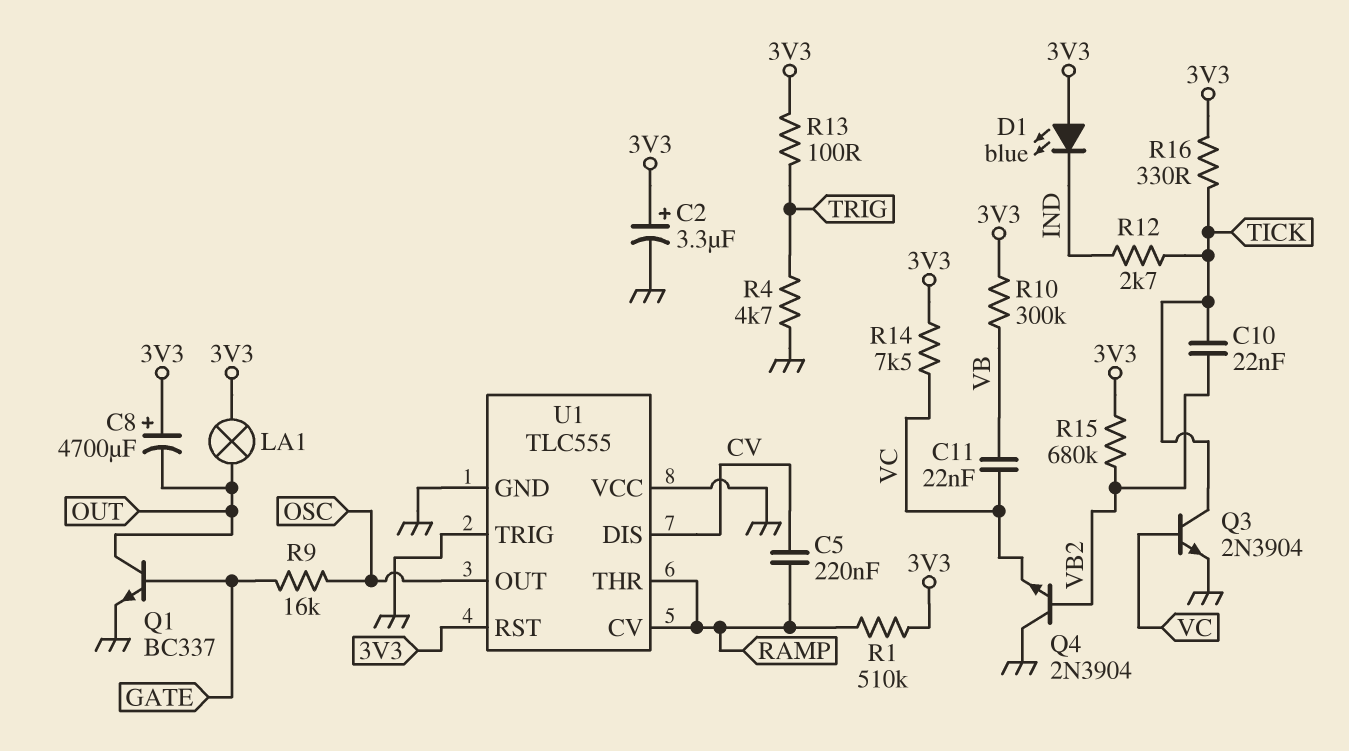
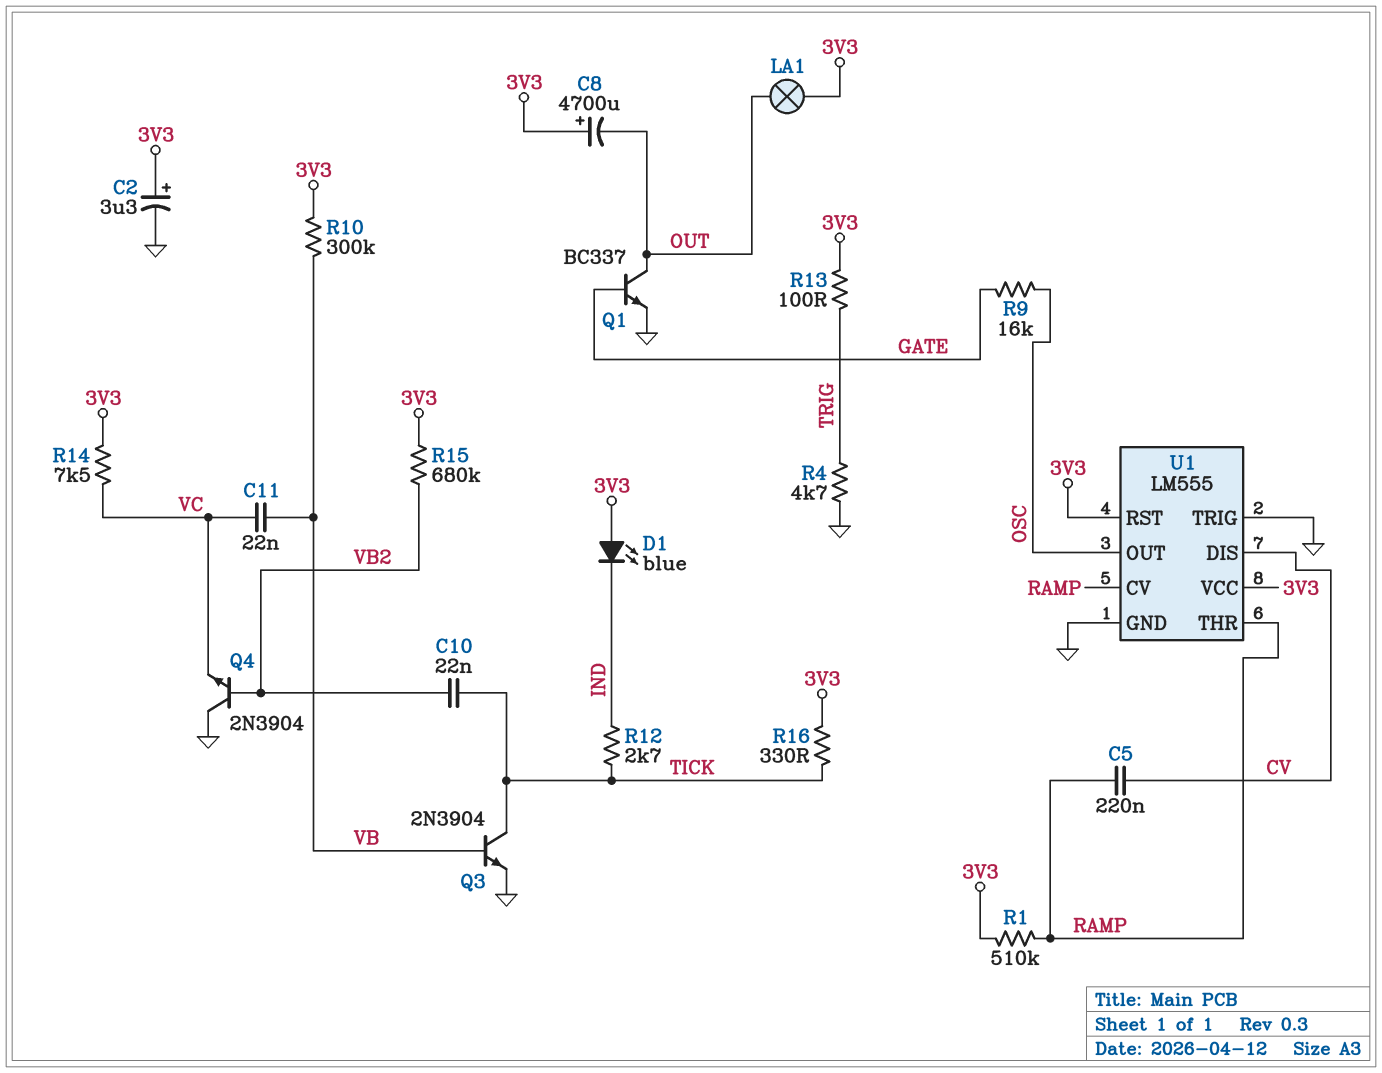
Q3: NPN 2N3904 (B VC, C TICK, E GND) -> NPN 2N3904 (B VB, C TICK, E GND)
U1: TLC555 -> LM555
U1 pin VCC: GND -> 3V3

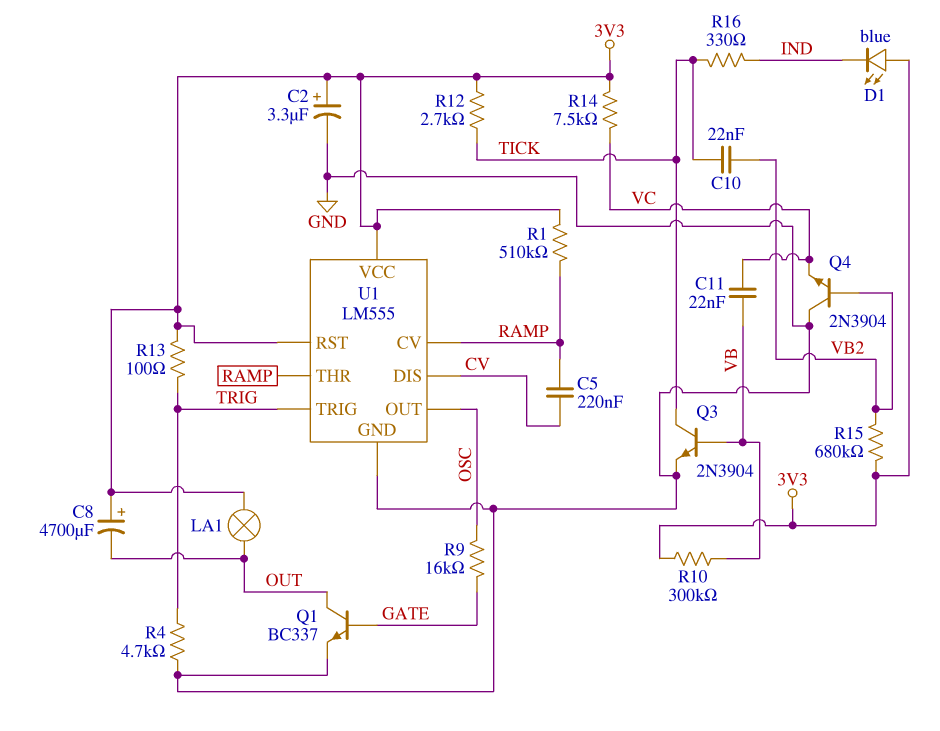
R12: 2.7k (IND, TICK) -> 2.7k (3V3, TICK)
R16: 330 (3V3, TICK) -> 330 (IND, TICK)
U1 pin TRIG: GND -> TRIG

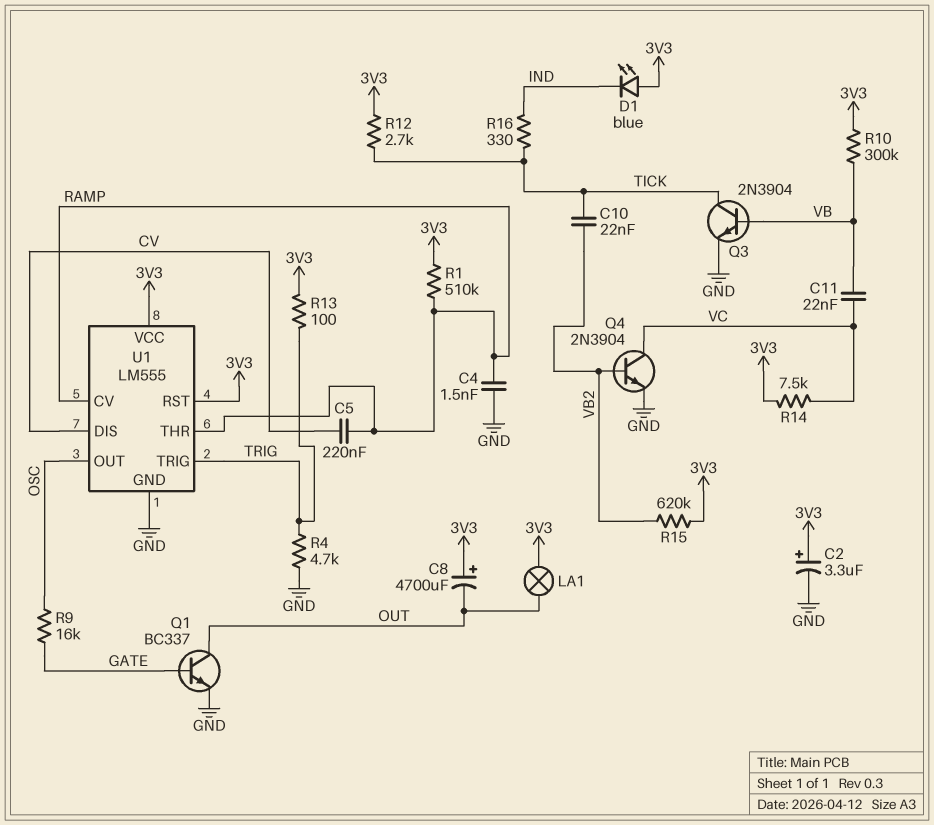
C4: none -> 1.5nF (GND, RAMP)
Q4: NPN 2N3904 (B VB2, C GND, E VC) -> NPN 2N3904 (B VB2, C VC, E GND)
R15: 680k (3V3, VB2) -> 620k (3V3, VB2)

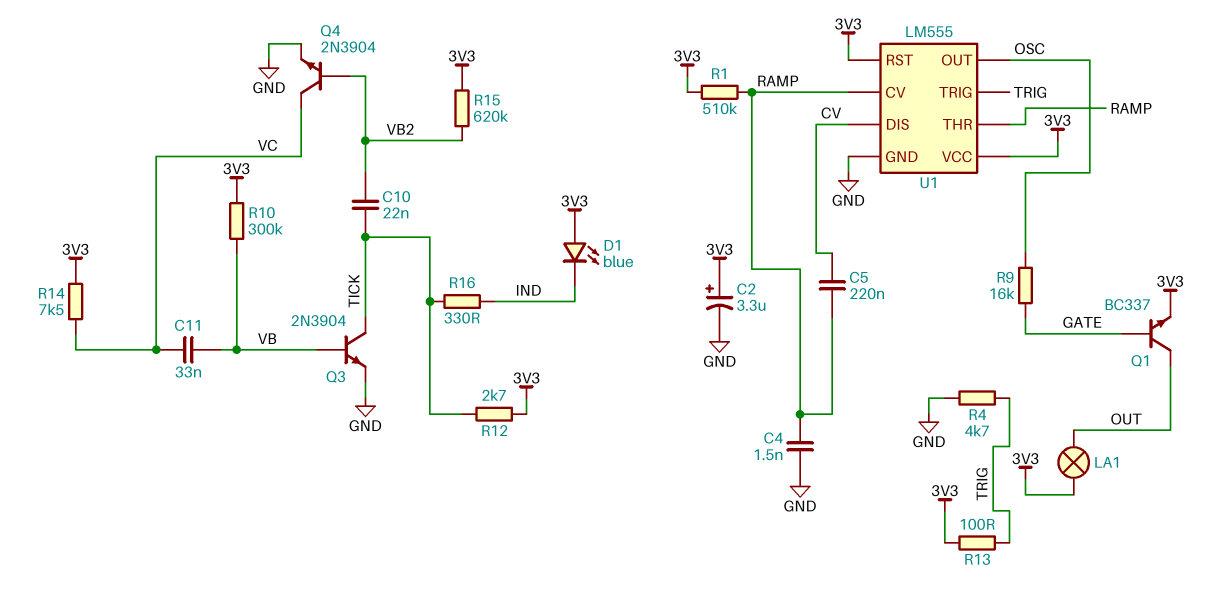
C8: 4700uF (plus 3V3, minus OUT) -> none
C11: 22nF (VB, VC) -> 33nF (VB, VC)
Q1: NPN BC337 (B GATE, C OUT, E GND) -> NPN BC337 (B GATE, C OUT, E 3V3)

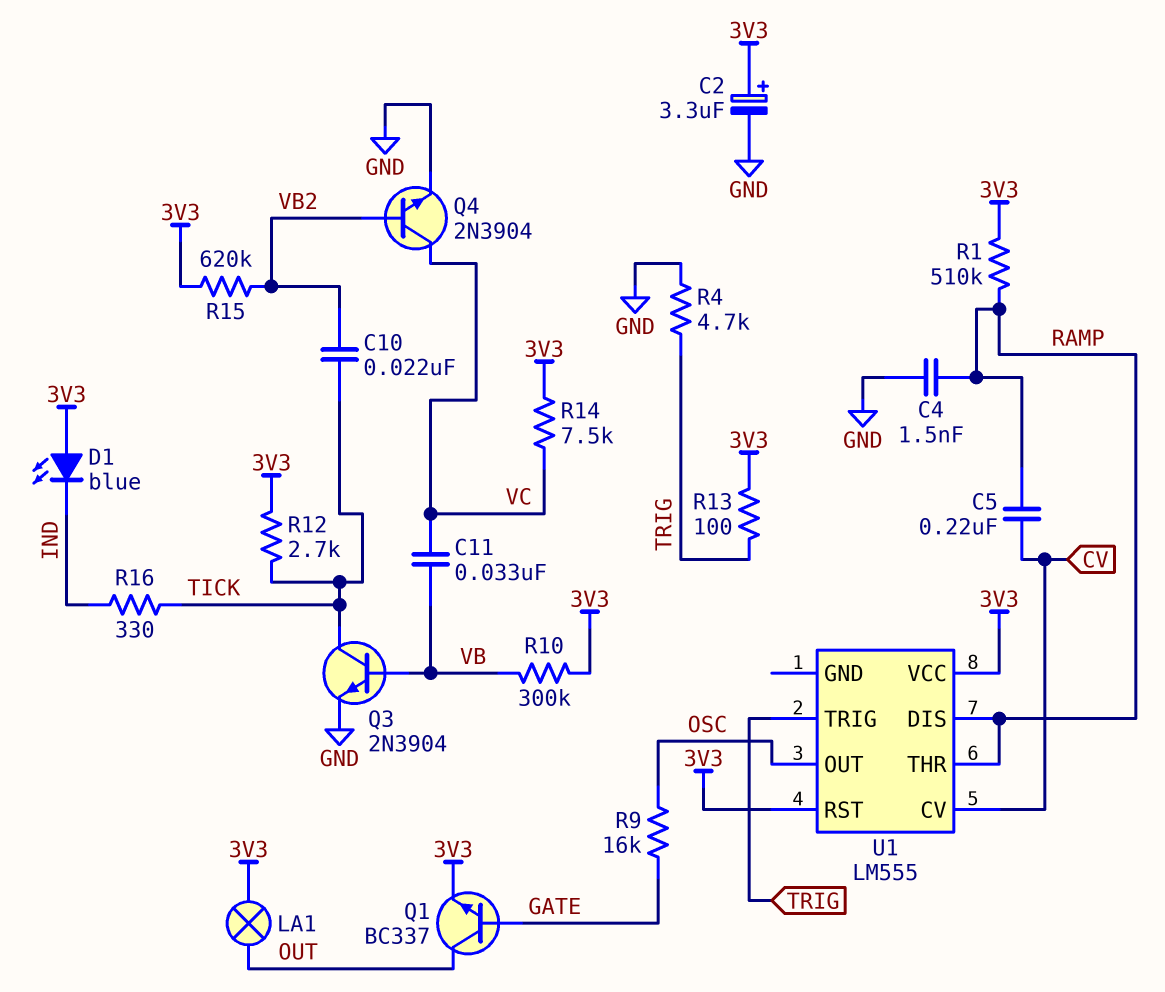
U1 pin CV: RAMP -> CV
U1 pin DIS: CV -> RAMP
U1 pin GND: GND -> none

